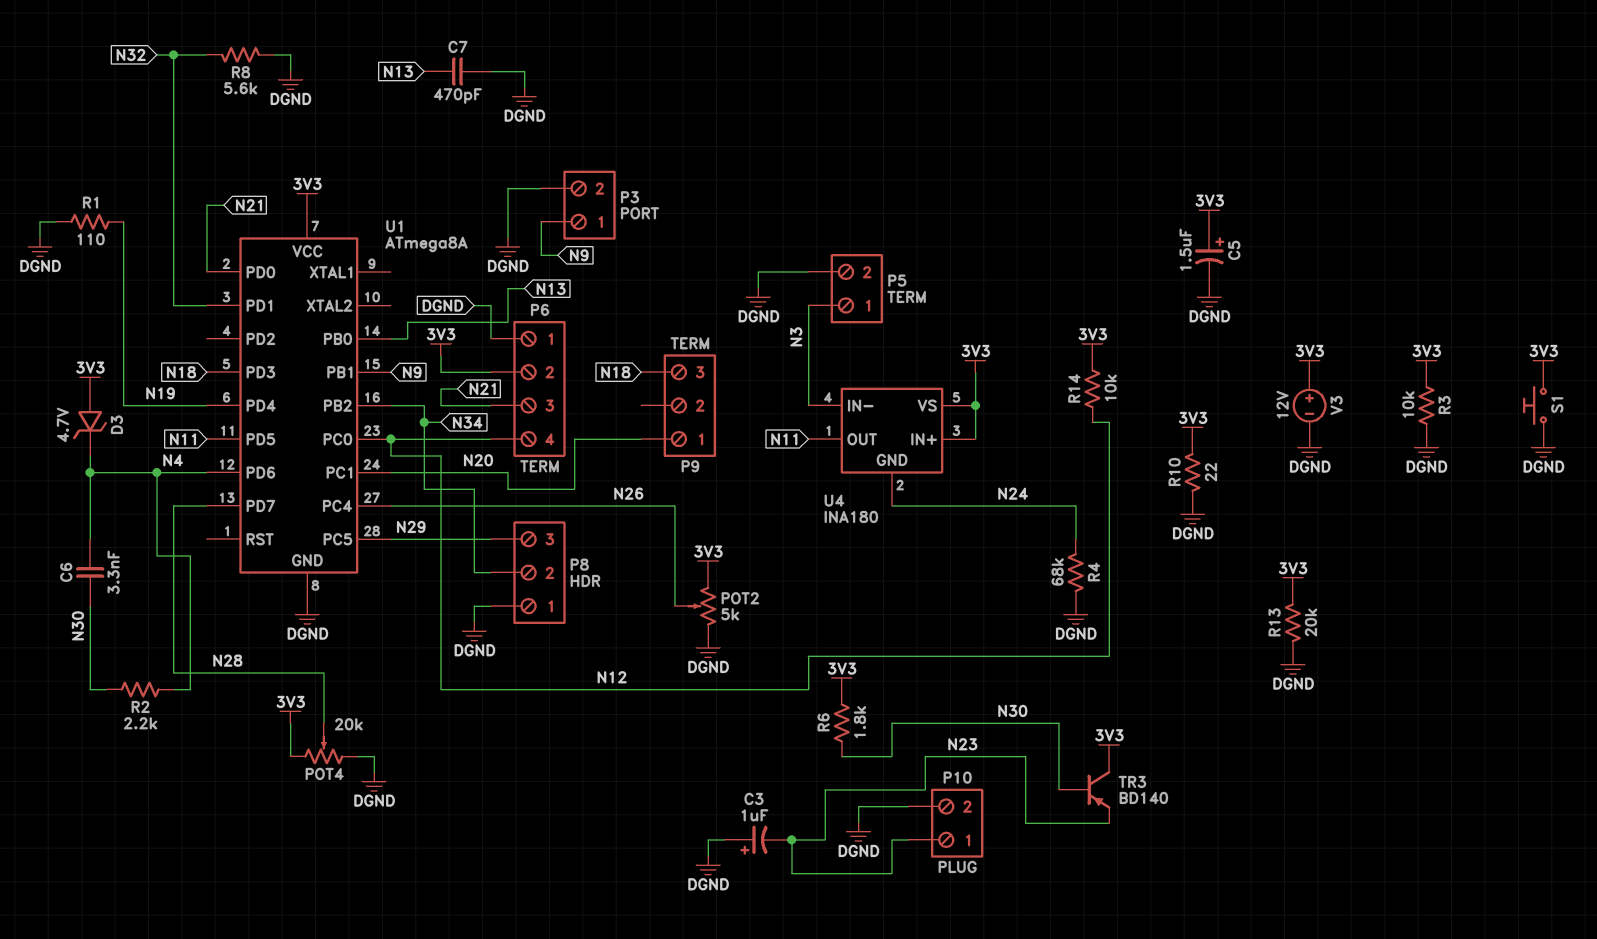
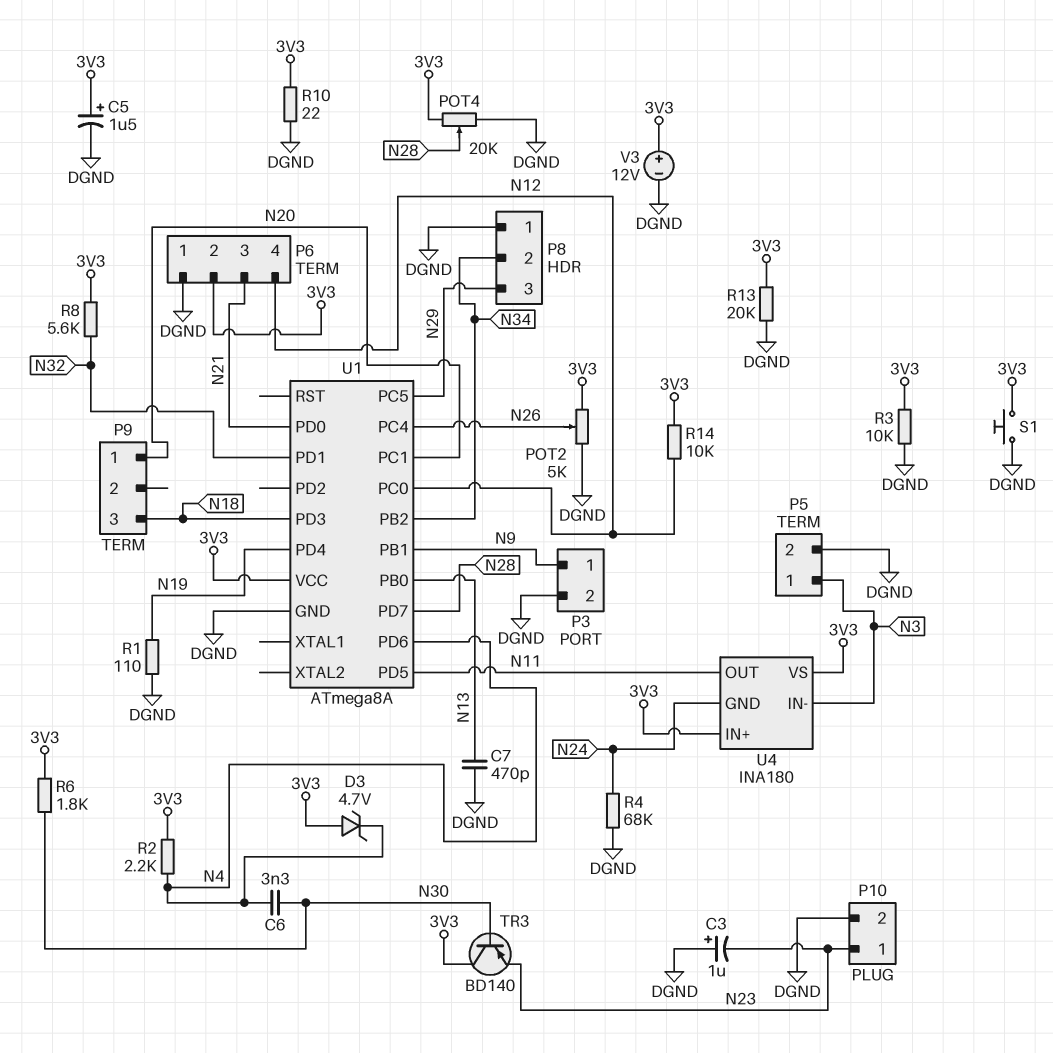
R2: 2.2k (N4, N30) -> 2.2k (3V3, N4)
R8: 5.6k (DGND, N32) -> 5.6k (3V3, N32)

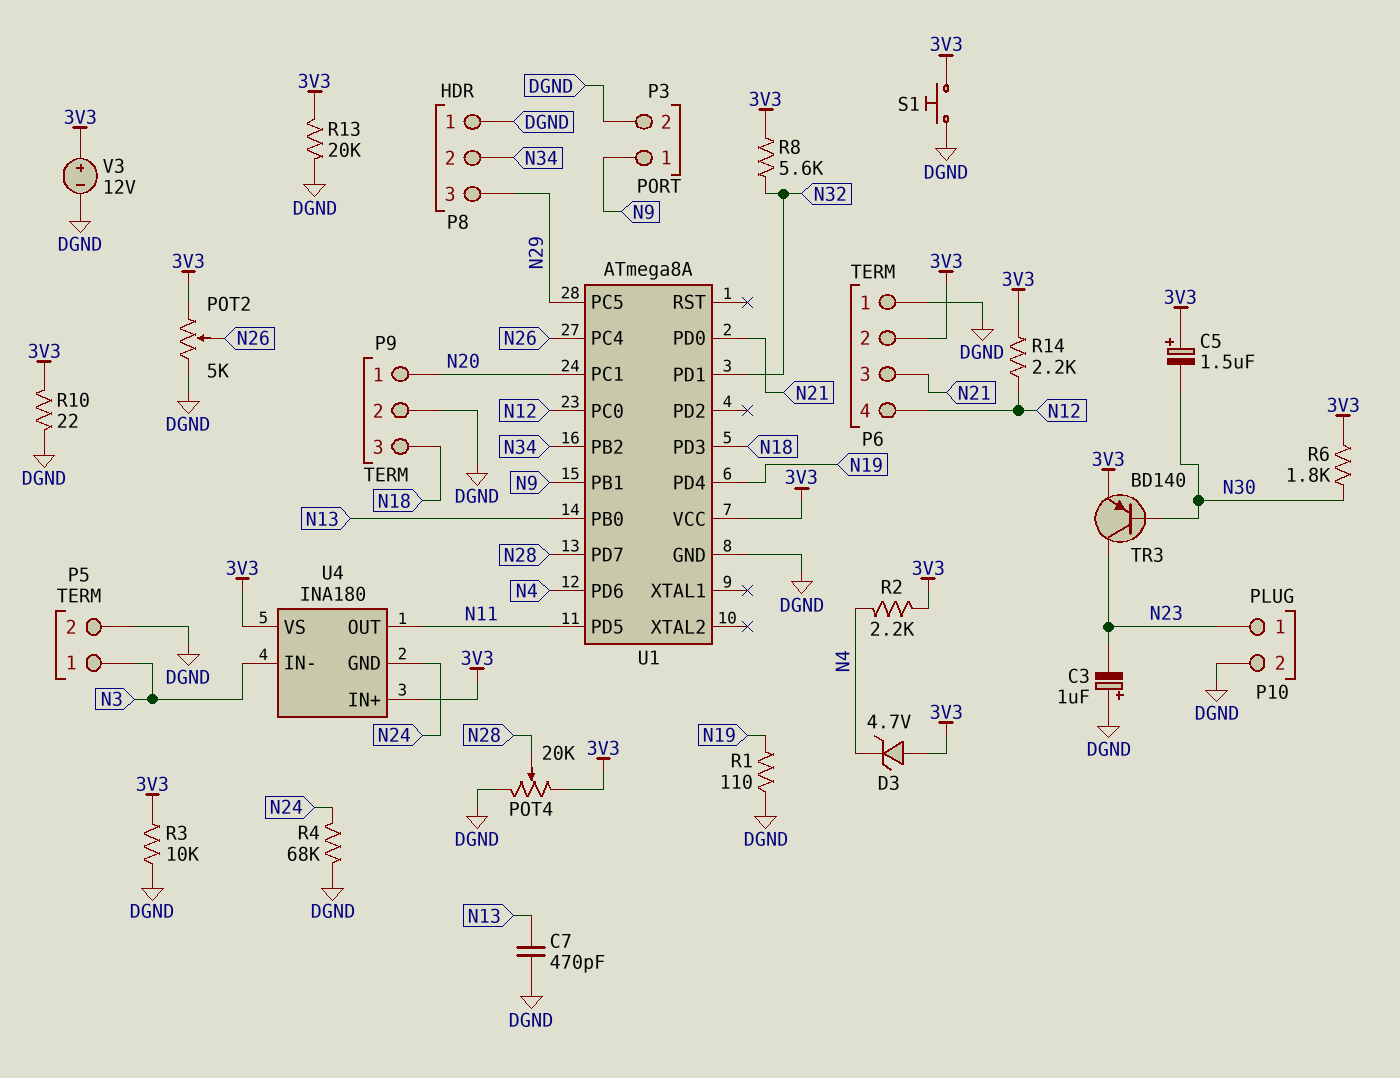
C5: 1.5uF (plus 3V3, minus DGND) -> 1.5uF (plus 3V3, minus N30)
C6: 3.3nF (N4, N30) -> none
P9 pin 2: none -> DGND
R14: 10k (3V3, N12) -> 2.2k (3V3, N12)
TR3: PNP BD140 (B N30, C 3V3, E N23) -> PNP BD140 (B N30, C N23, E 3V3)

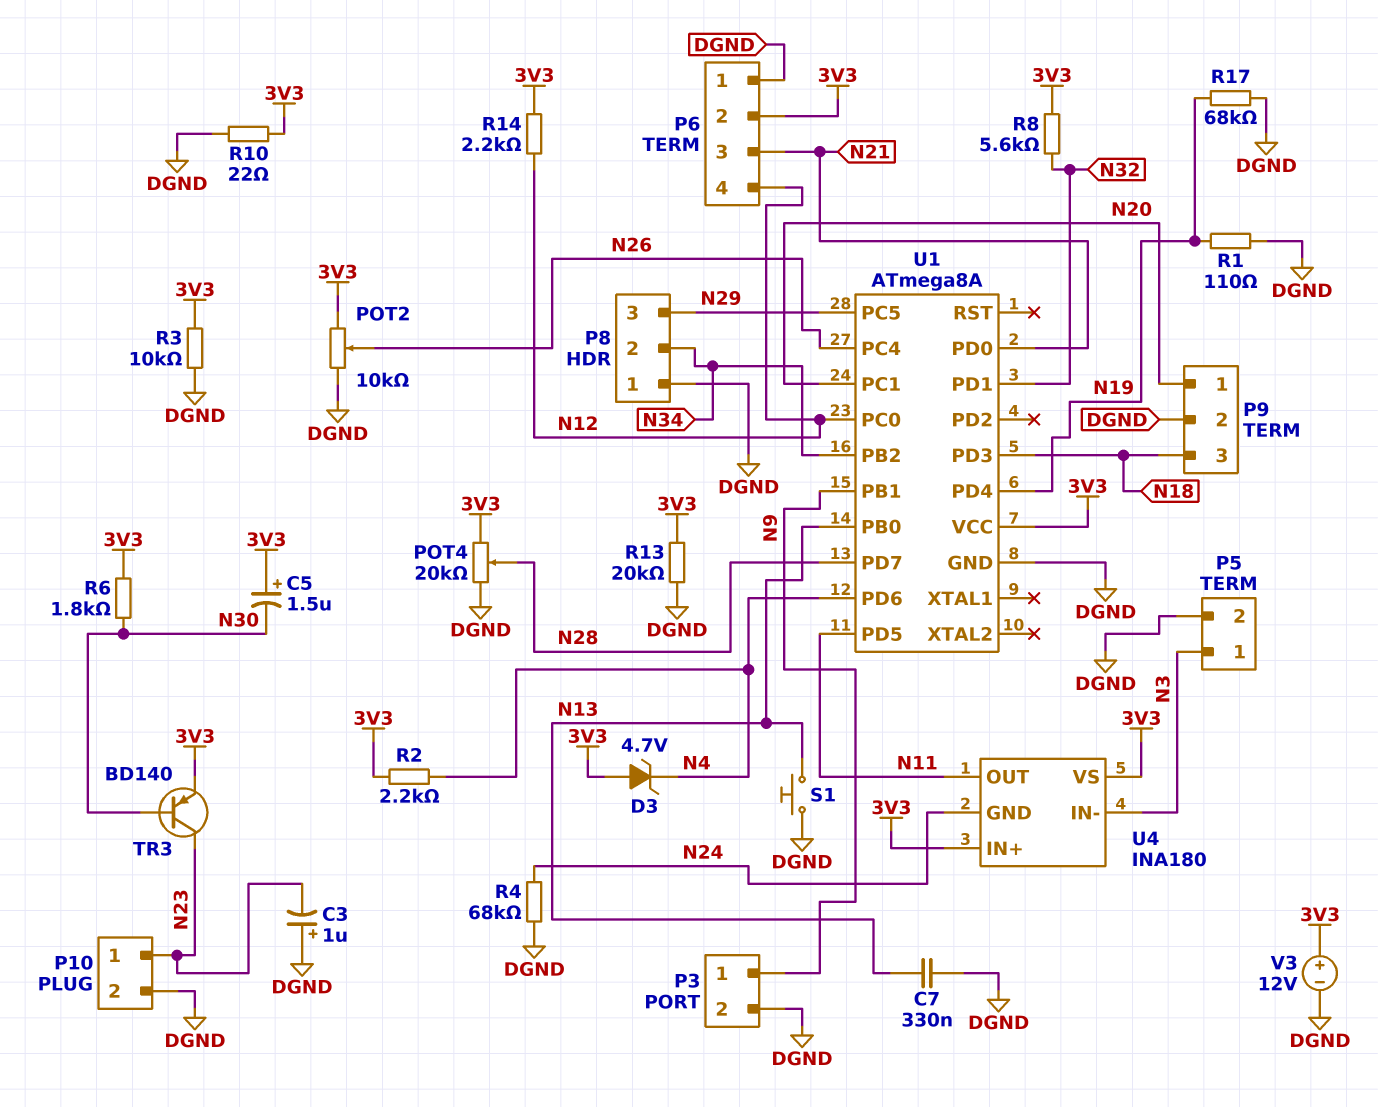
C7: 470pF (DGND, N13) -> 330nF (DGND, N13)
POT2: 5k (3V3, DGND, wiper N26) -> 10k (3V3, DGND, wiper N26)
R17: none -> 68k (DGND, N19)
S1: button (3V3, DGND) -> button (DGND, N13)

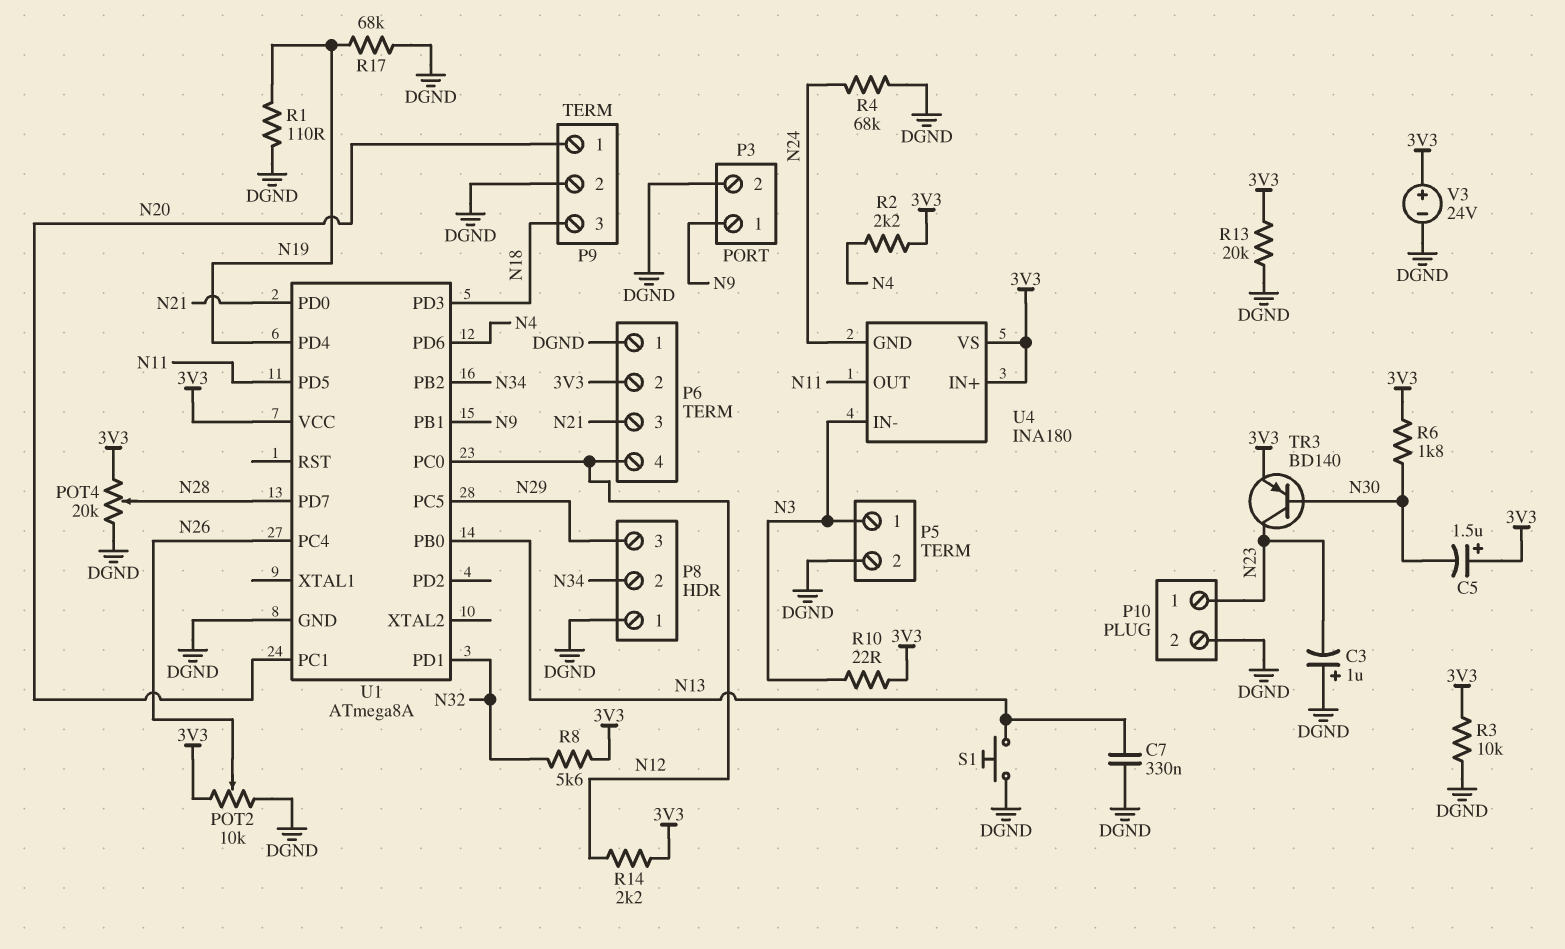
D3: zener 4.7V (A 3V3, K N4) -> none
R10: 22 (3V3, DGND) -> 22 (3V3, N3)
V3: 12V (plus 3V3, minus DGND) -> 24V (plus 3V3, minus DGND)

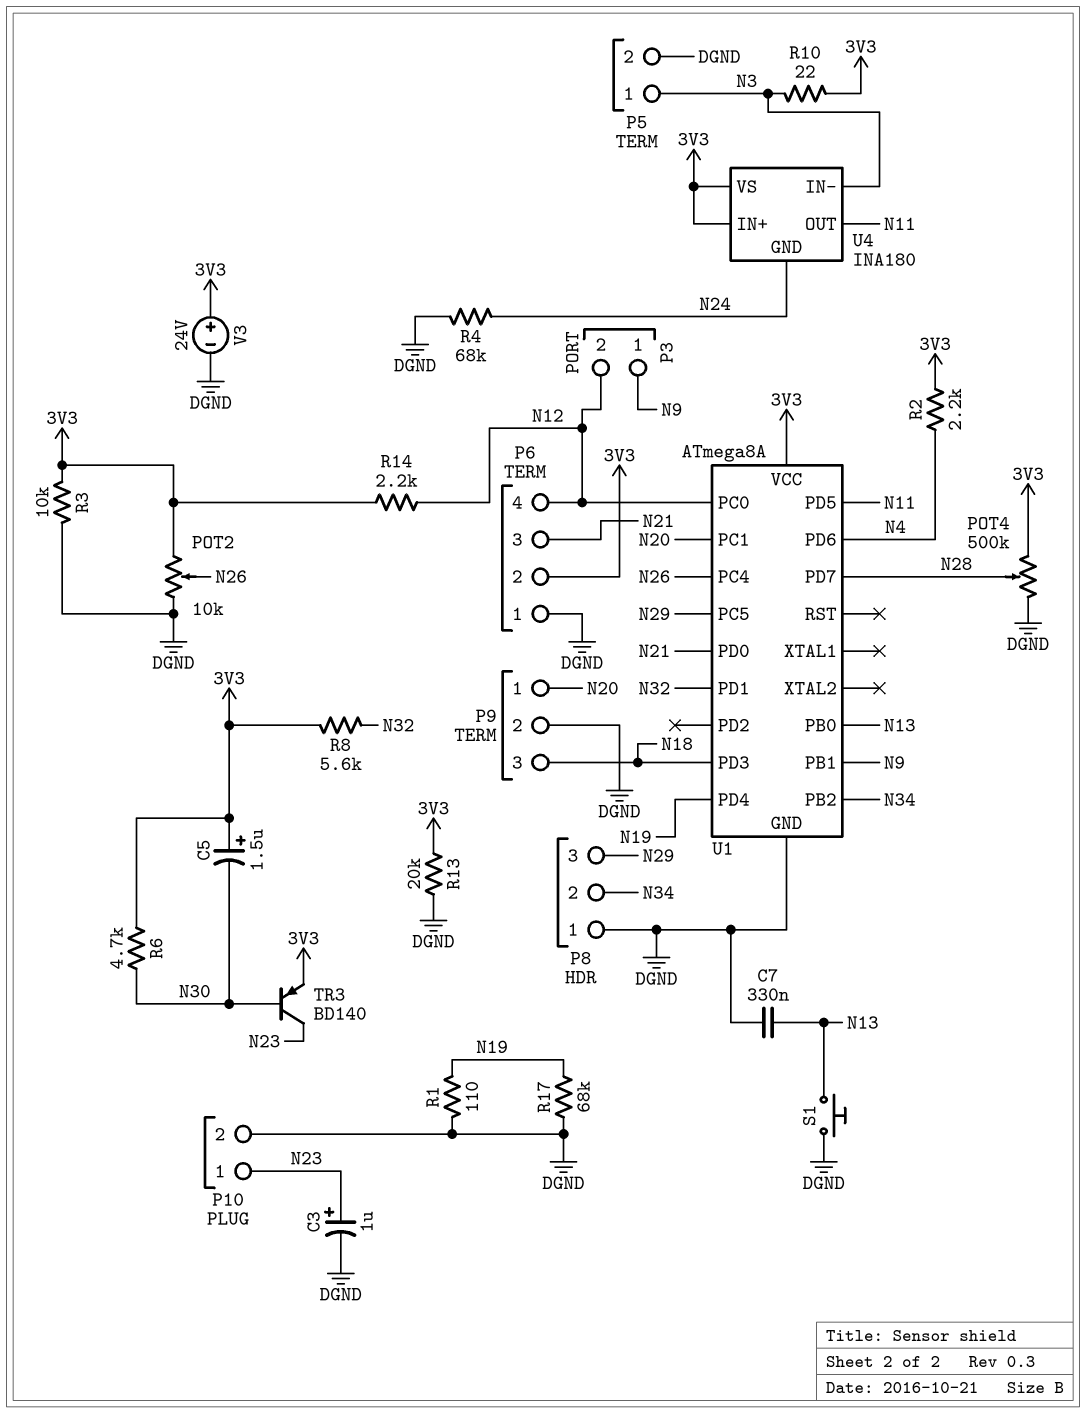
C3: 1uF (plus DGND, minus N23) -> 1uF (plus N23, minus DGND)
P3 pin 2: DGND -> N12
POT4: 20k (3V3, DGND, wiper N28) -> 500k (3V3, DGND, wiper N28)
R6: 1.8k (3V3, N30) -> 4.7k (3V3, N30)

